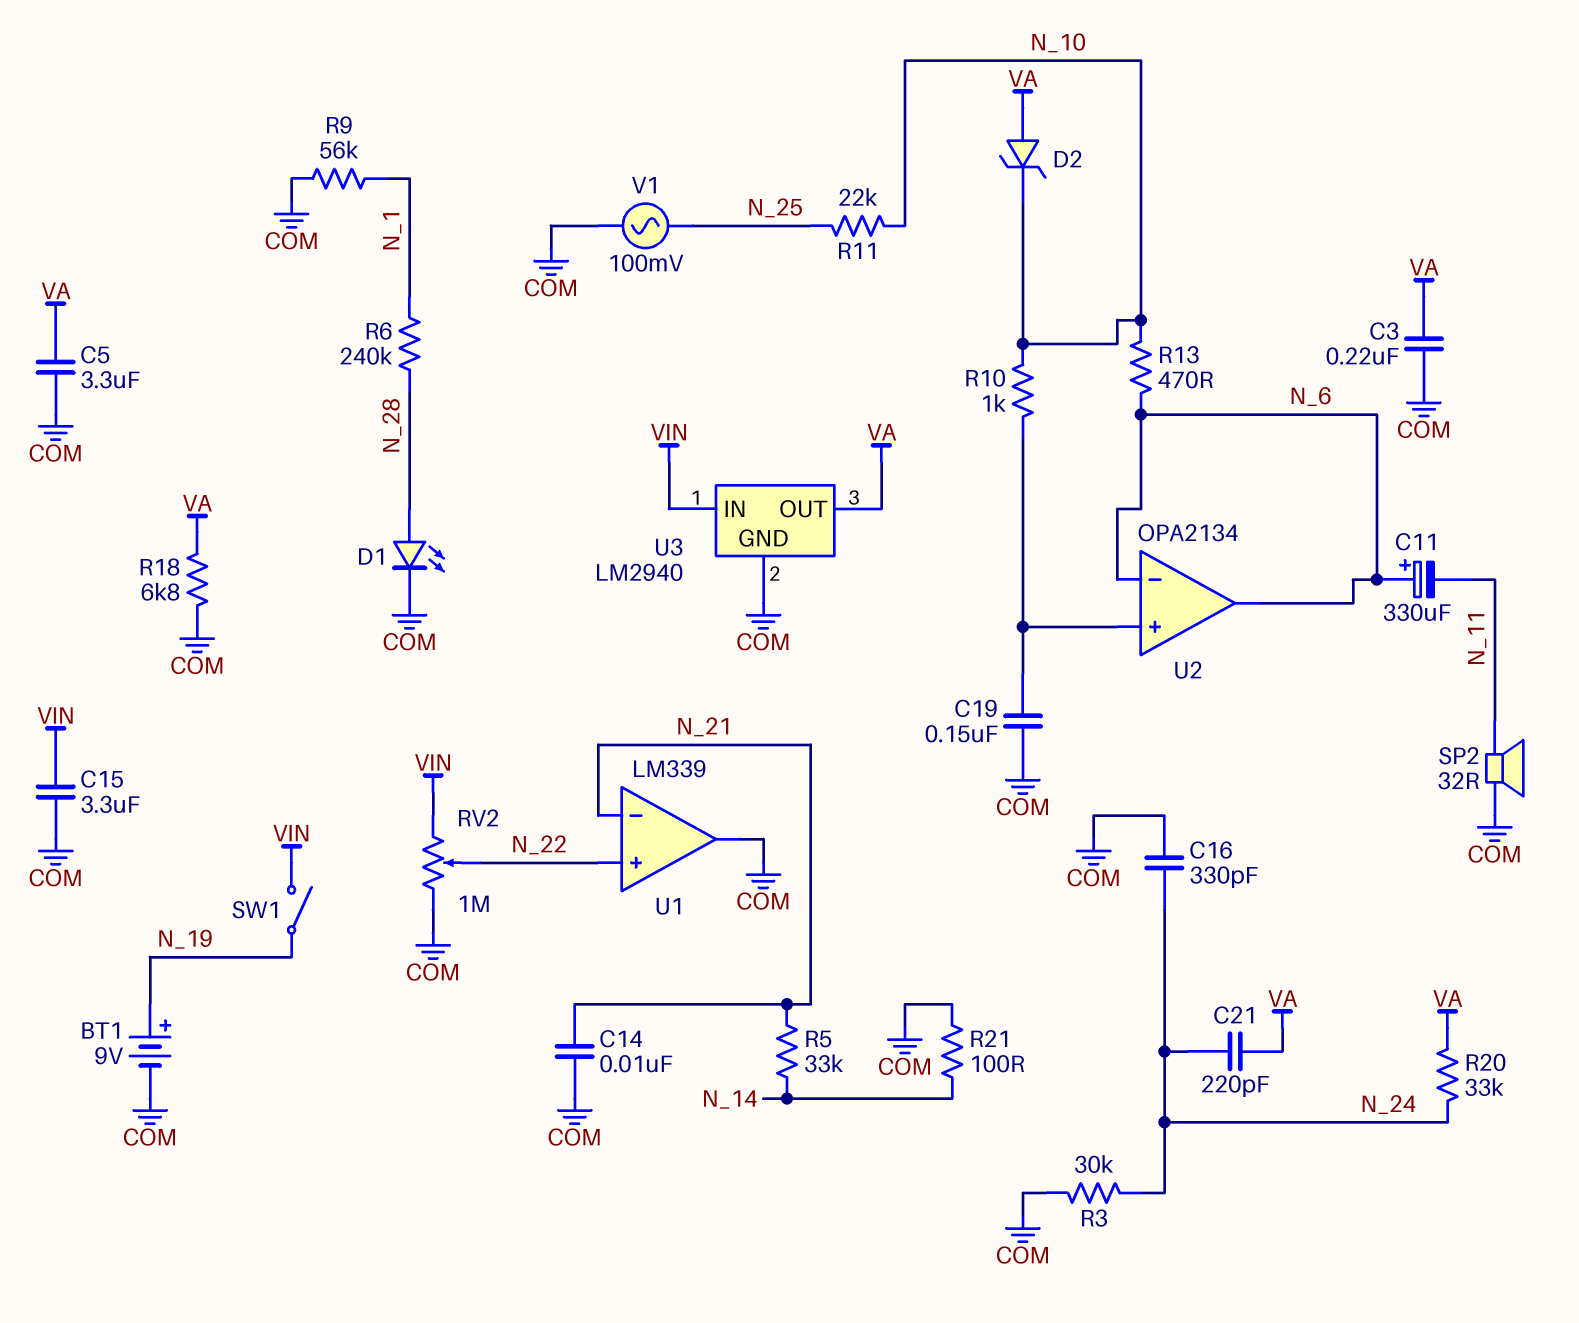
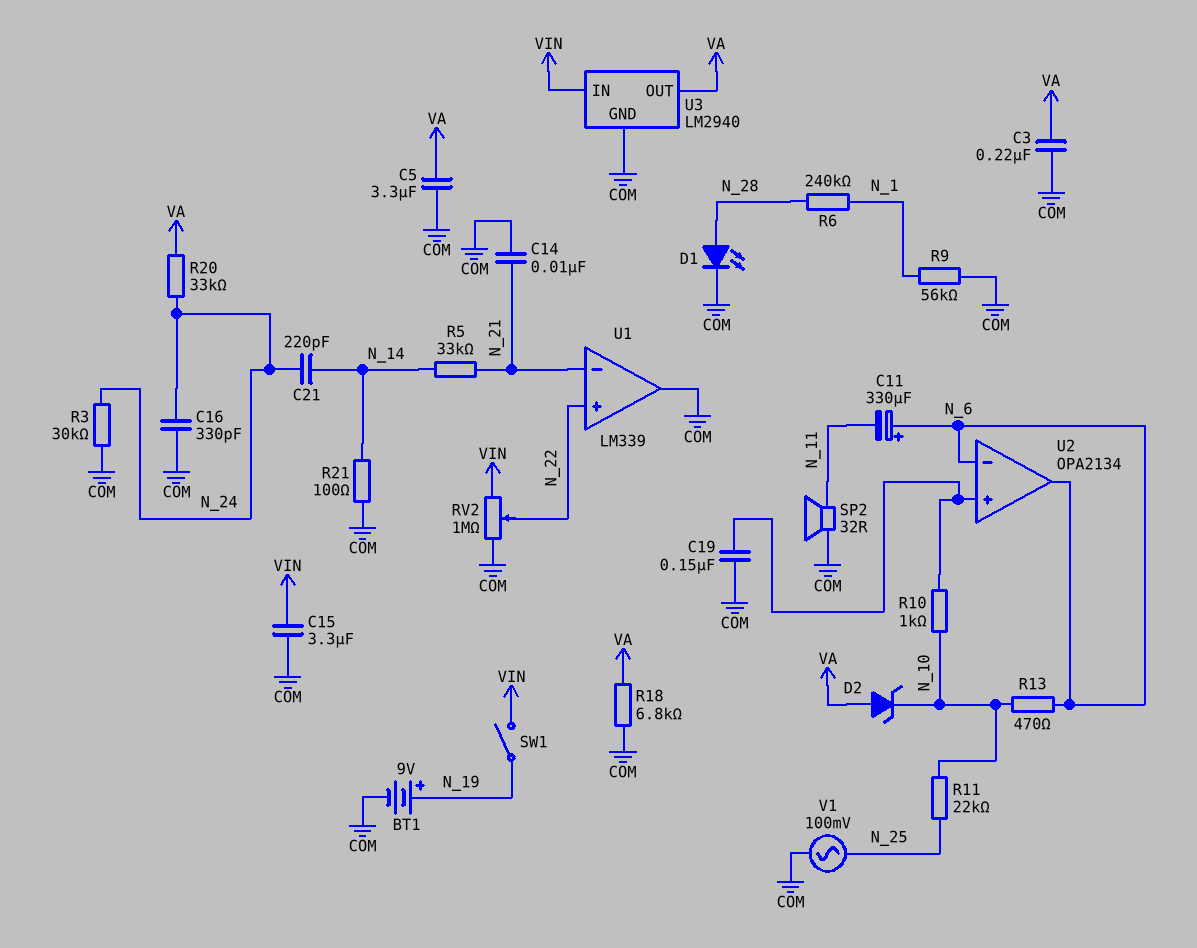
C21: 220pF (N_24, VA) -> 220pF (N_14, N_24)

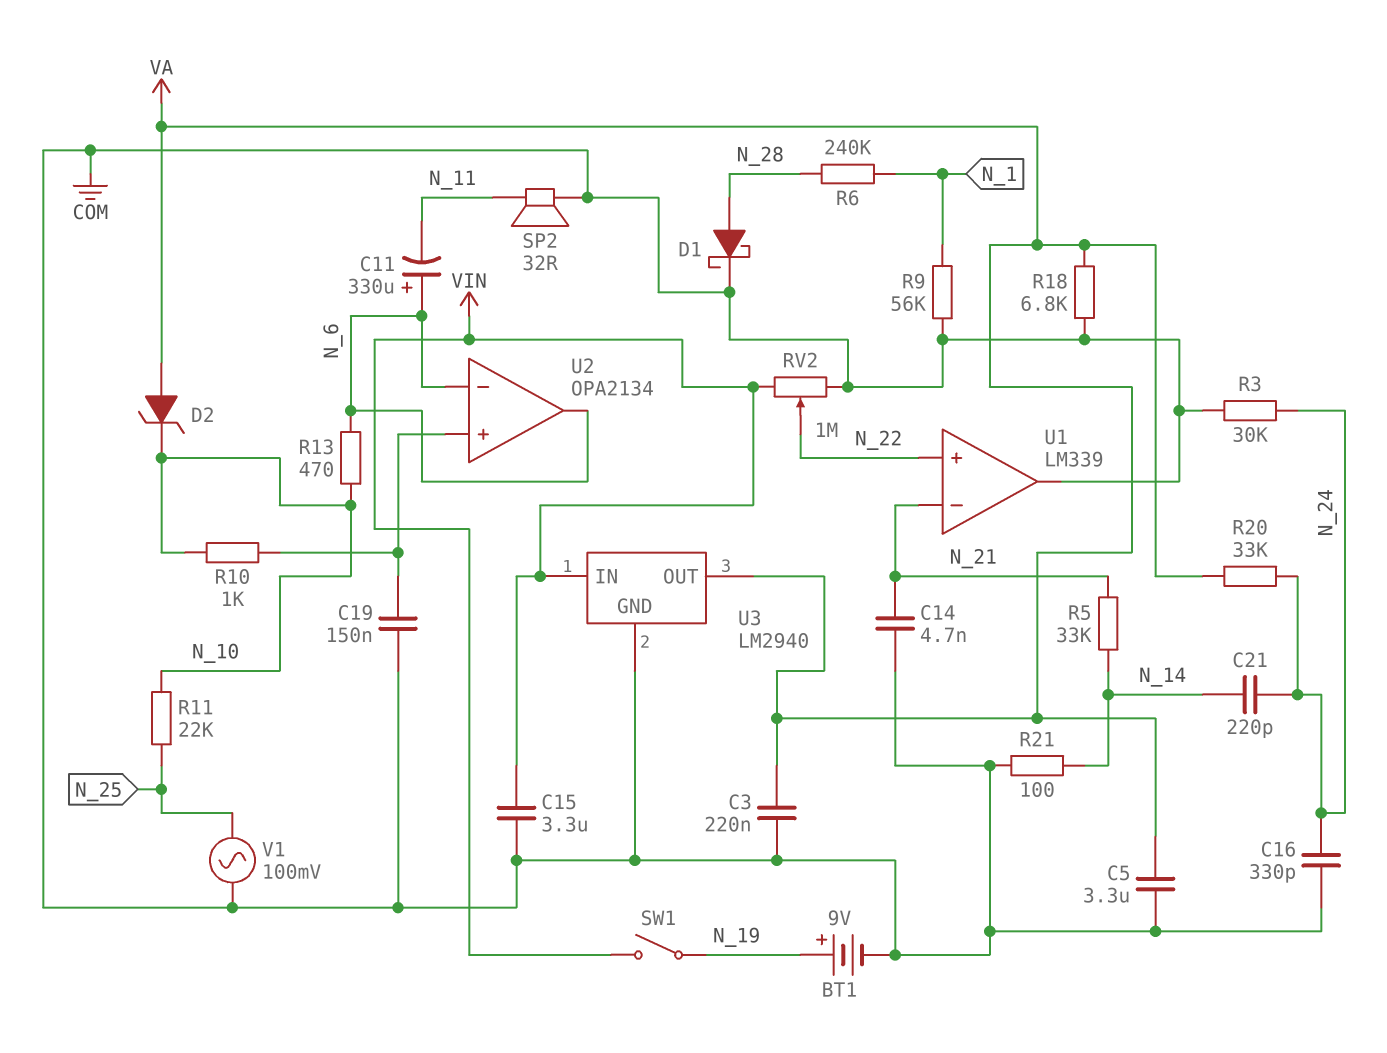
C14: 10nF (COM, N_21) -> 4.7nF (COM, N_21)
D1: LED (A N_28, K COM) -> schottky (A N_28, K COM)

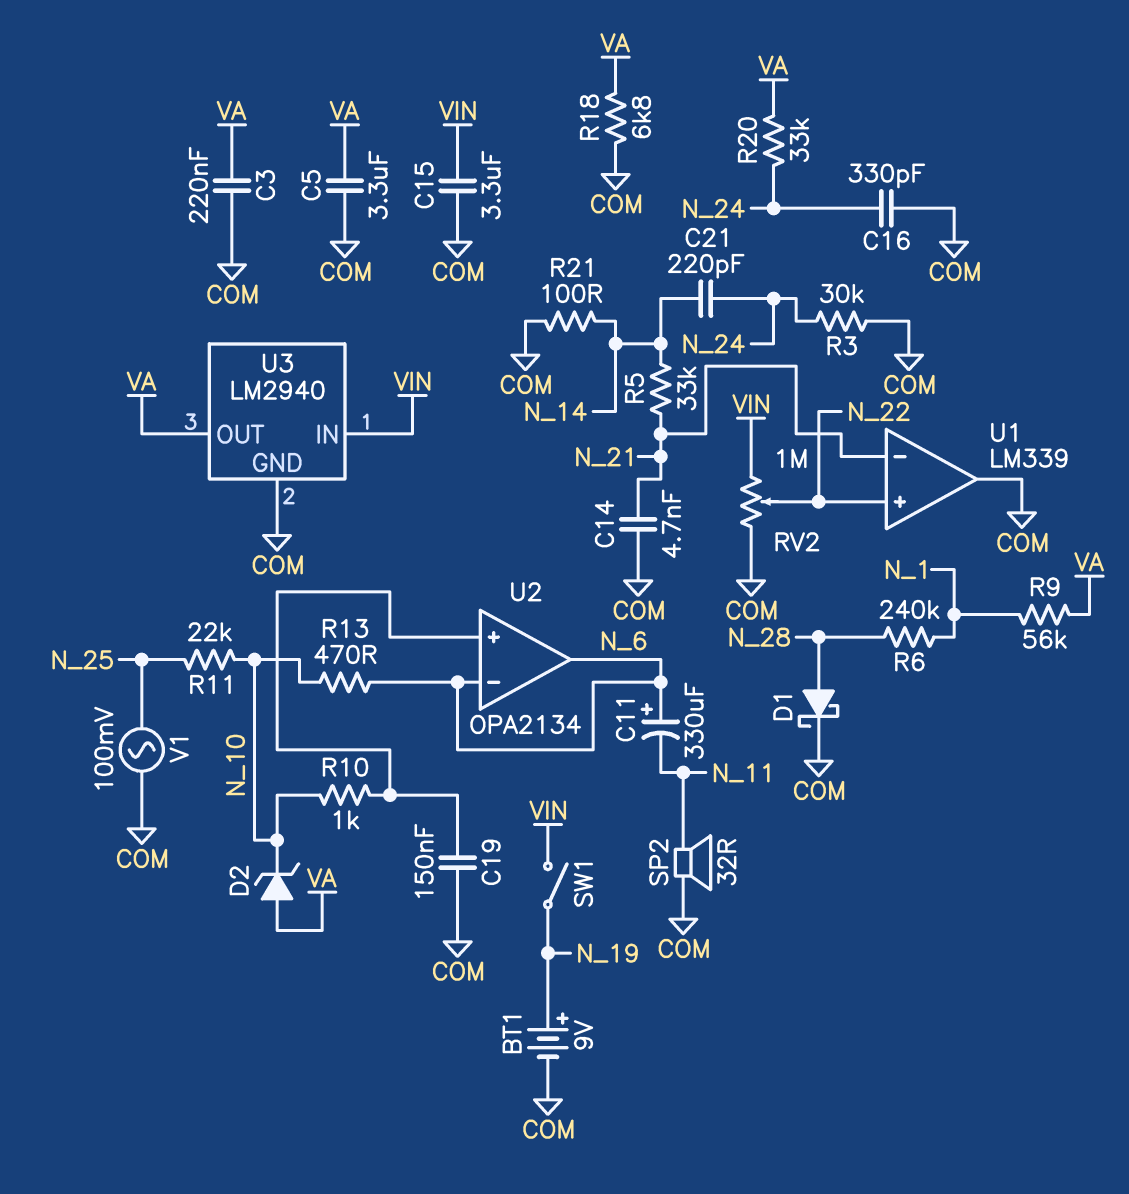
R9: 56k (COM, N_1) -> 56k (N_1, VA)

